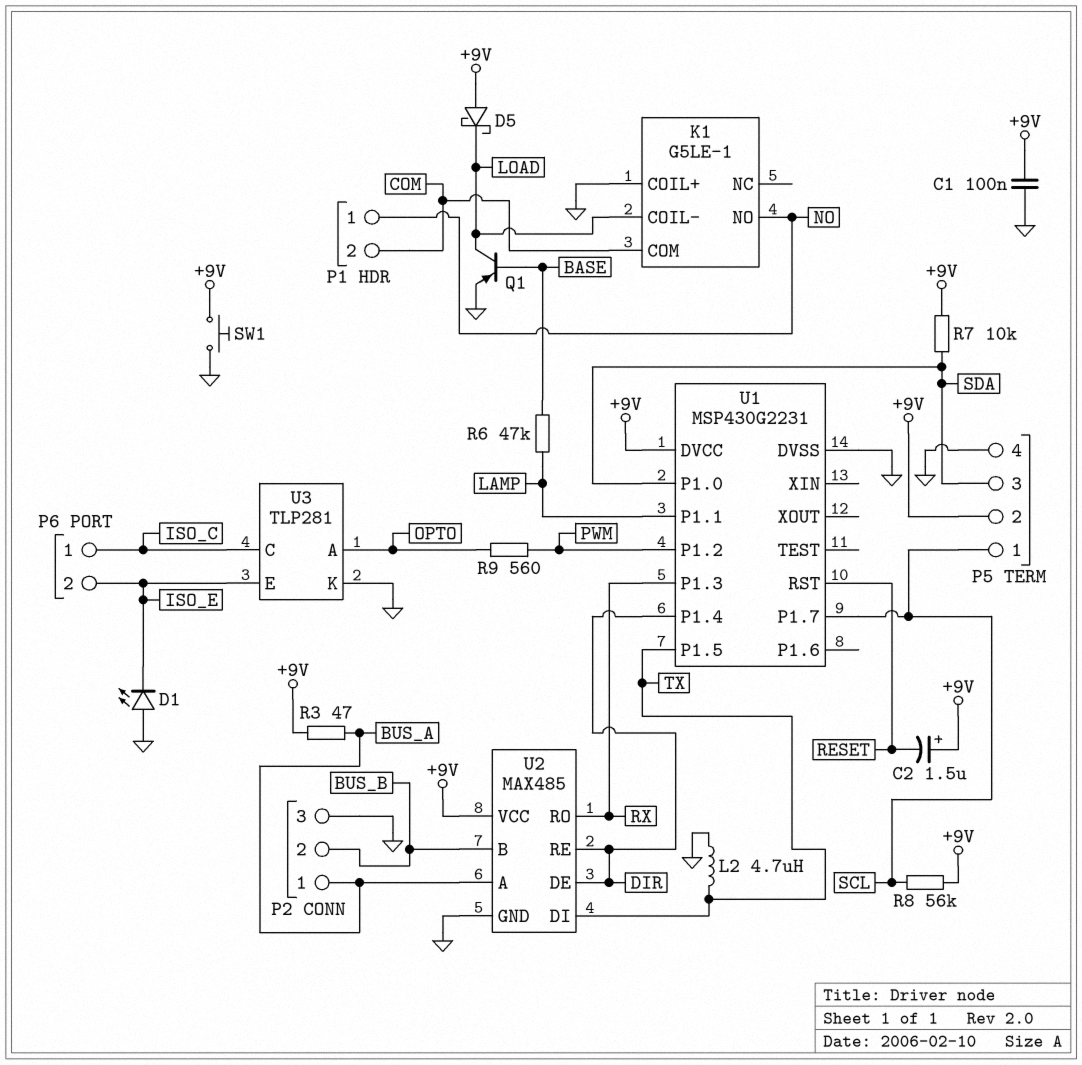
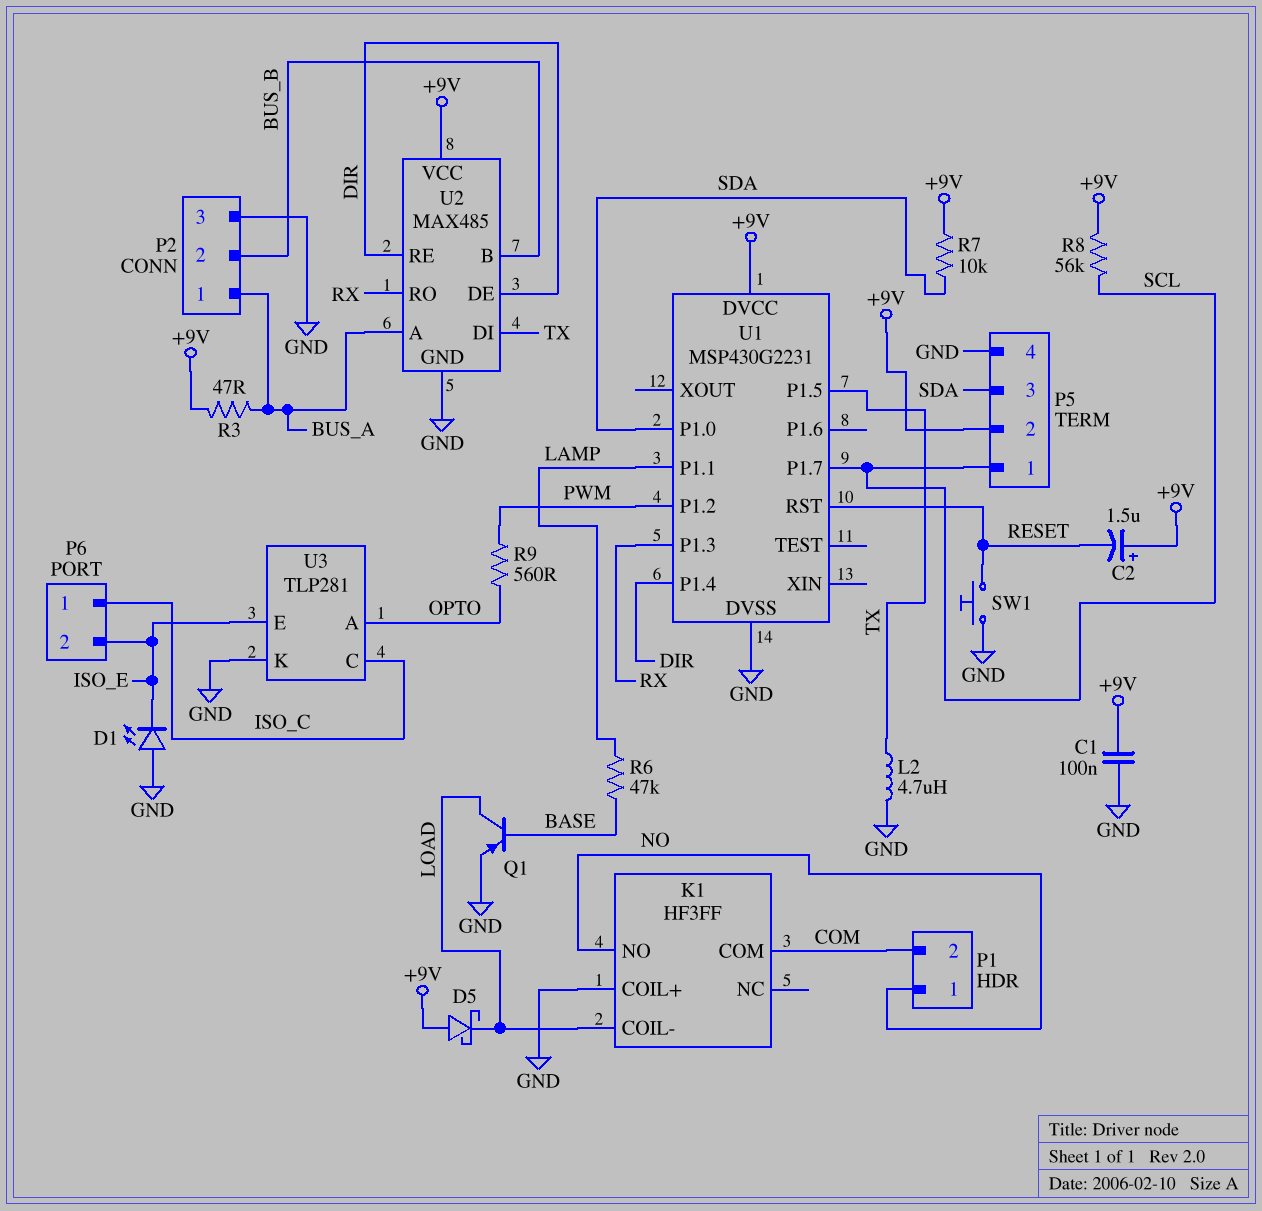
K1: G5LE-1 -> HF3FF
SW1: button (+9V, GND) -> button (GND, RESET)

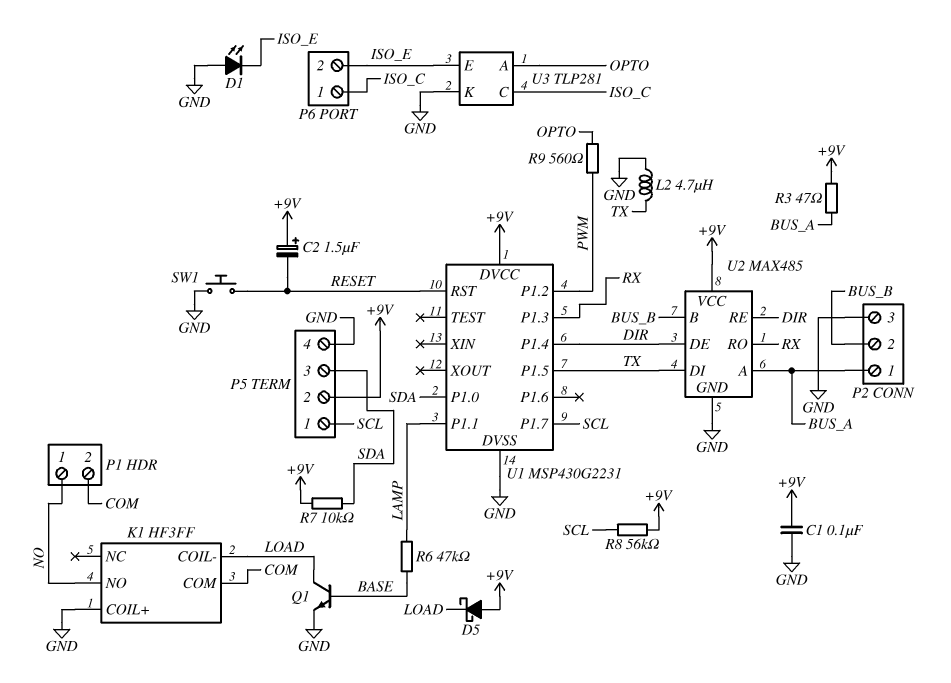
Q1: PNP (B BASE, C LOAD, E GND) -> NPN (B BASE, C LOAD, E GND)

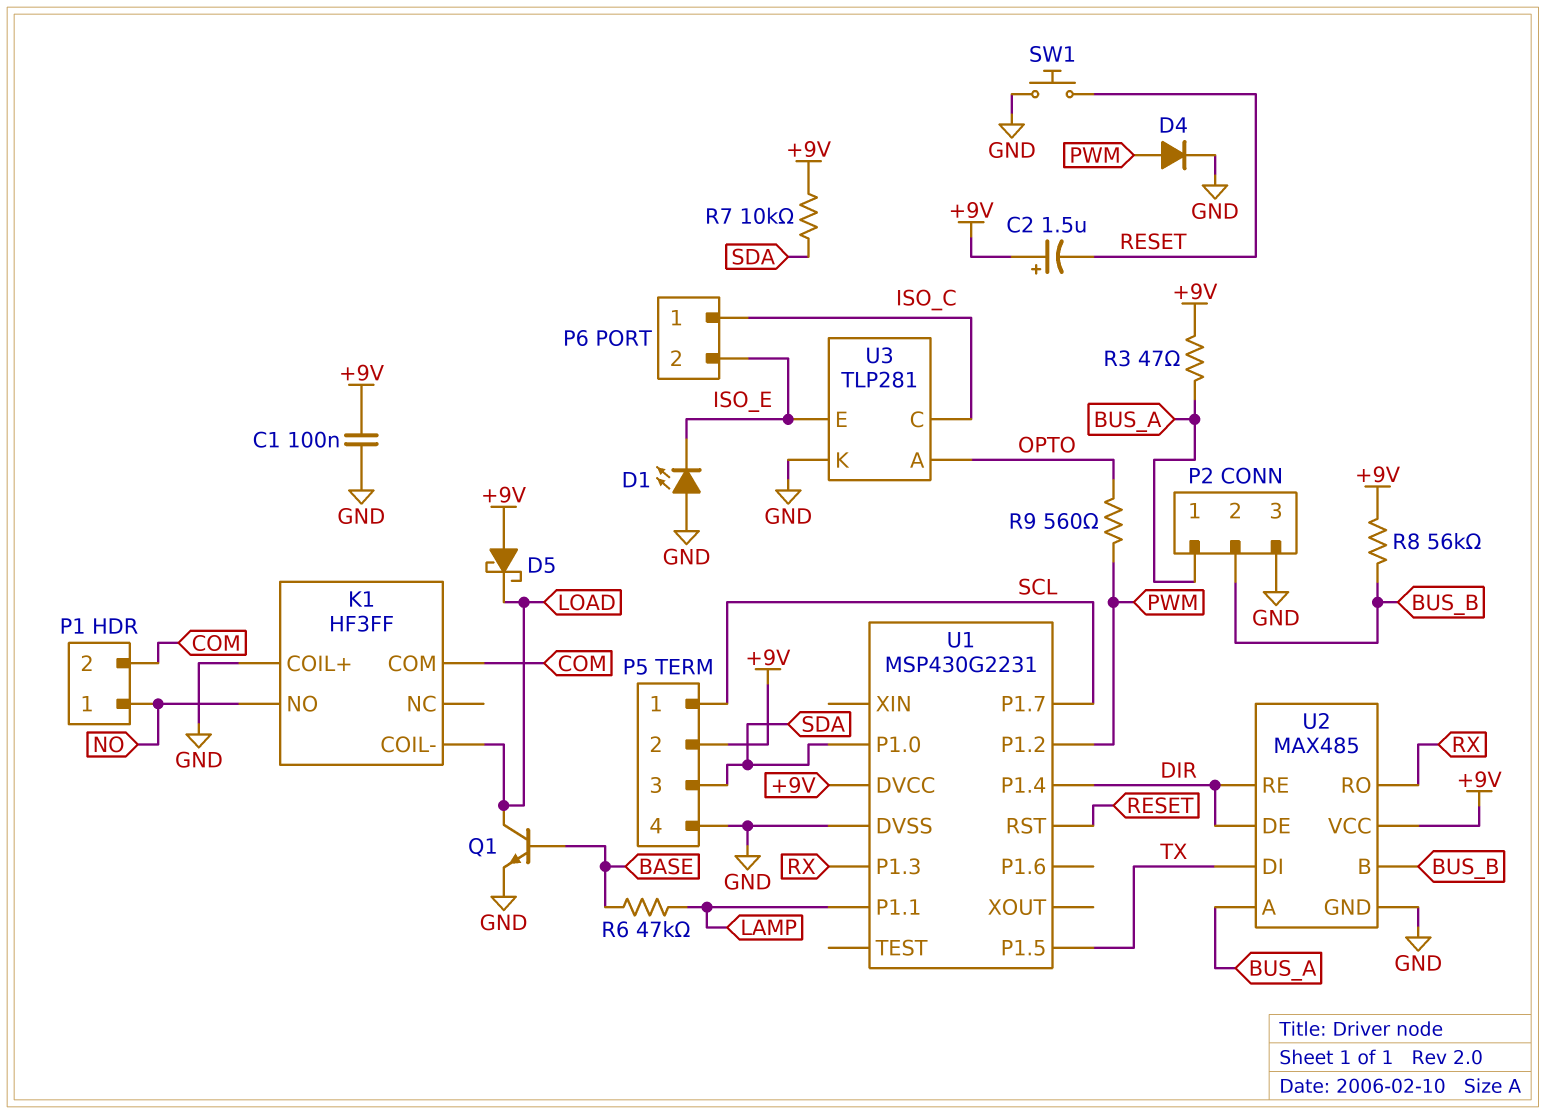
D4: none -> diode (A PWM, K GND)
L2: 4.7uH (GND, TX) -> none
R8: 56k (+9V, SCL) -> 56k (+9V, BUS_B)

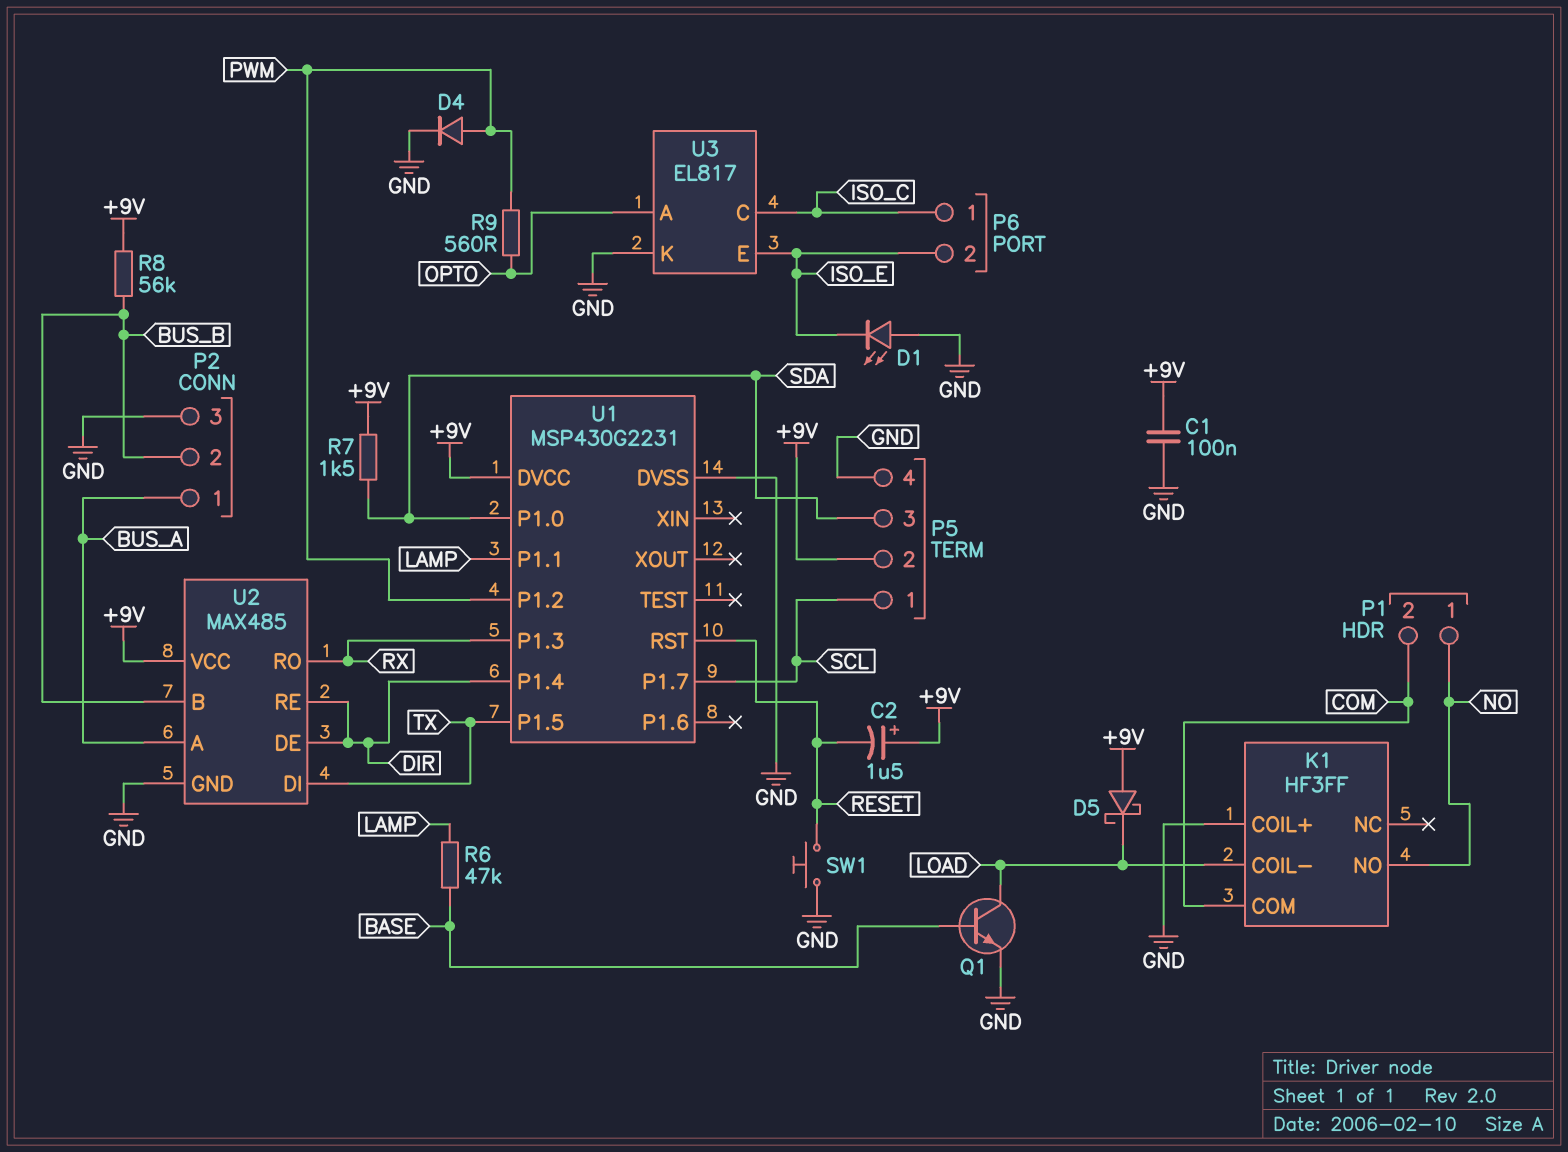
R3: 47 (+9V, BUS_A) -> none
R7: 10k (+9V, SDA) -> 1.5k (+9V, SDA)
U3: TLP281 -> EL817

